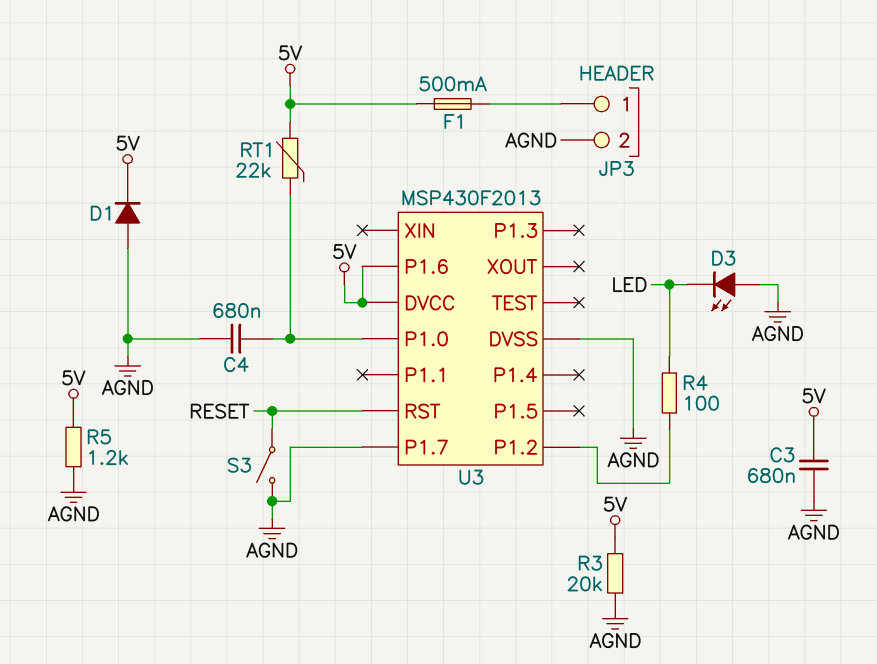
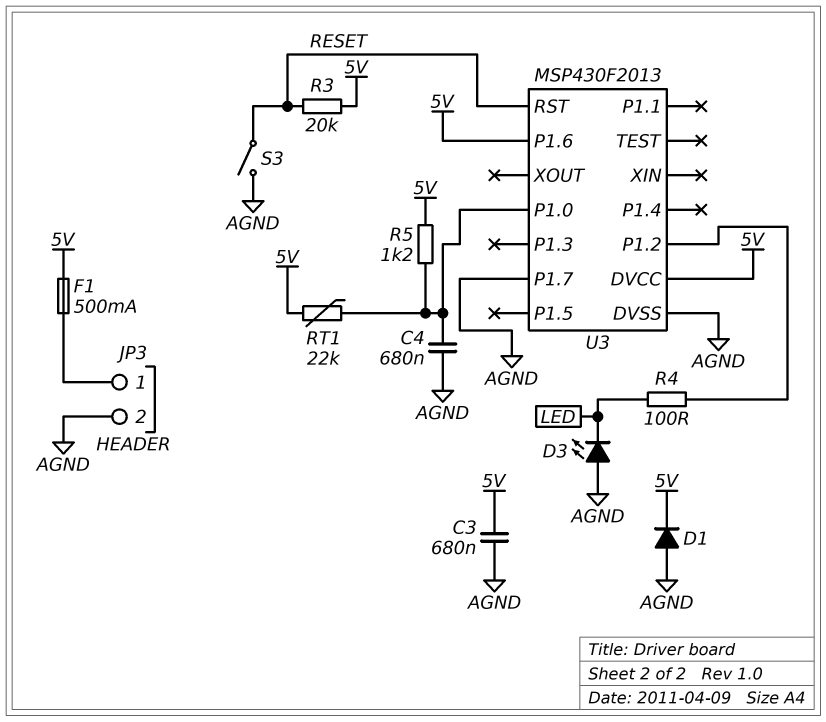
R3: 20k (5V, AGND) -> 20k (5V, RESET)
R5: 1.2k (5V, AGND) -> 1.2k (5V, U3/P1.0)

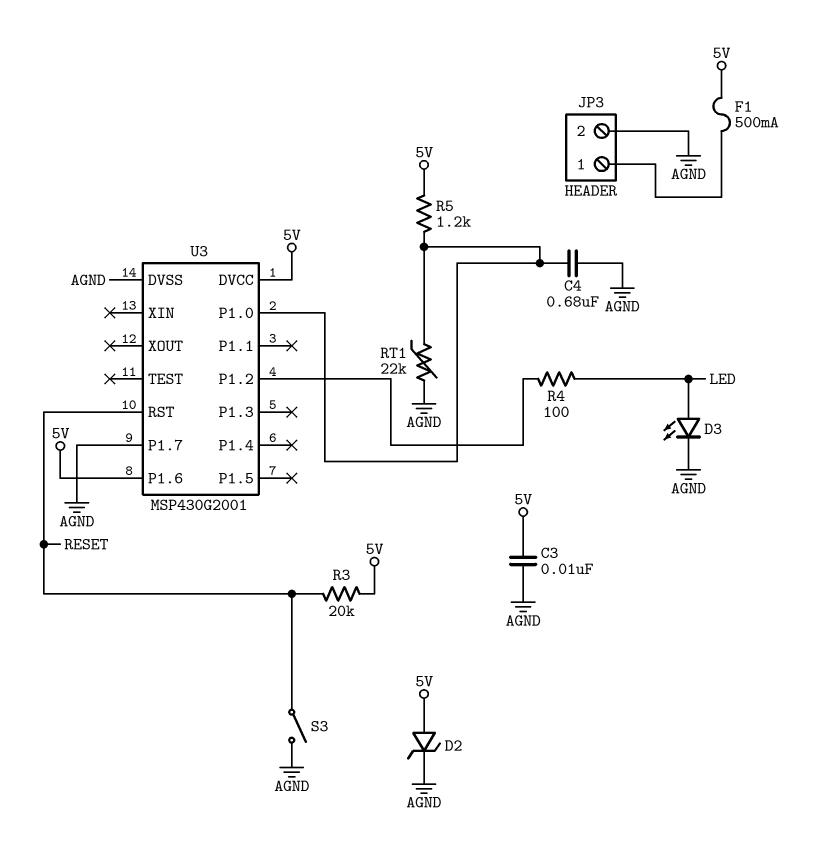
C3: 680nF (5V, AGND) -> 10nF (5V, AGND)
D1: diode (A AGND, K 5V) -> none
D2: none -> zener (A 5V, K AGND)
D3: LED (A AGND, K LED) -> LED (A LED, K AGND)
RT1: 22k (5V, U3/P1.0) -> 22k (AGND, U3/P1.0)
U3: MSP430F2013 -> MSP430G2001

